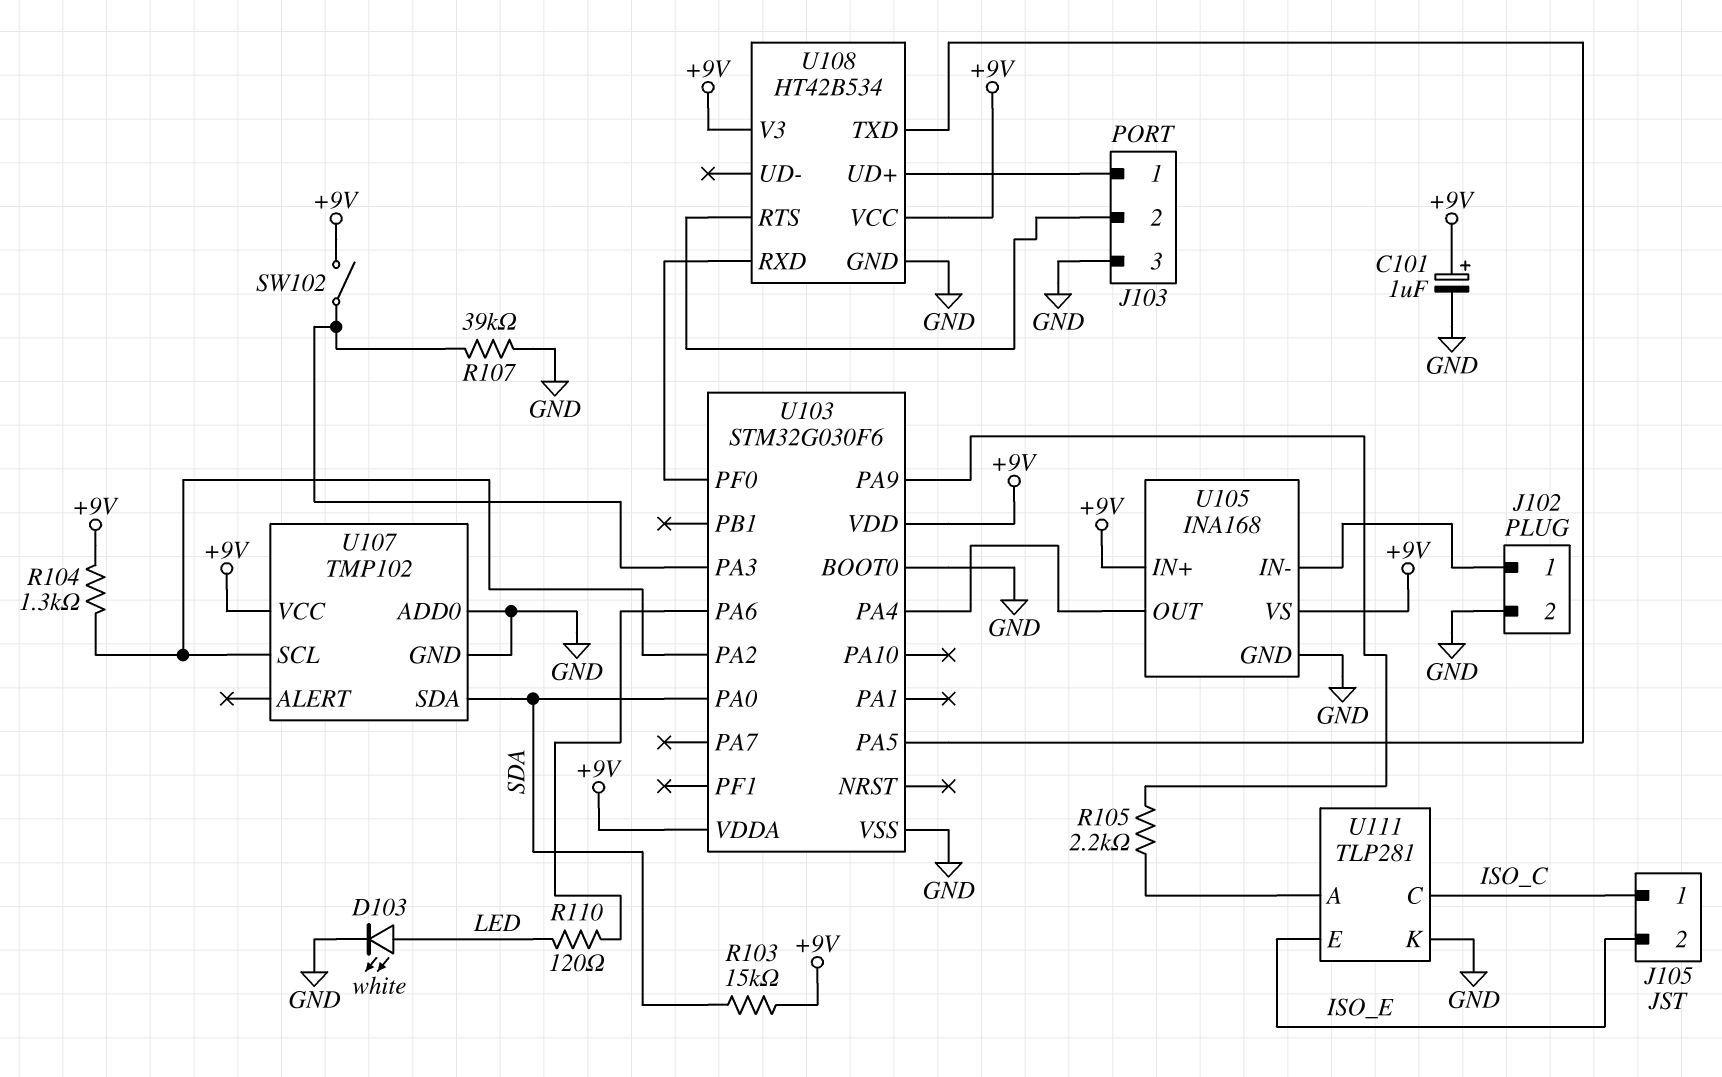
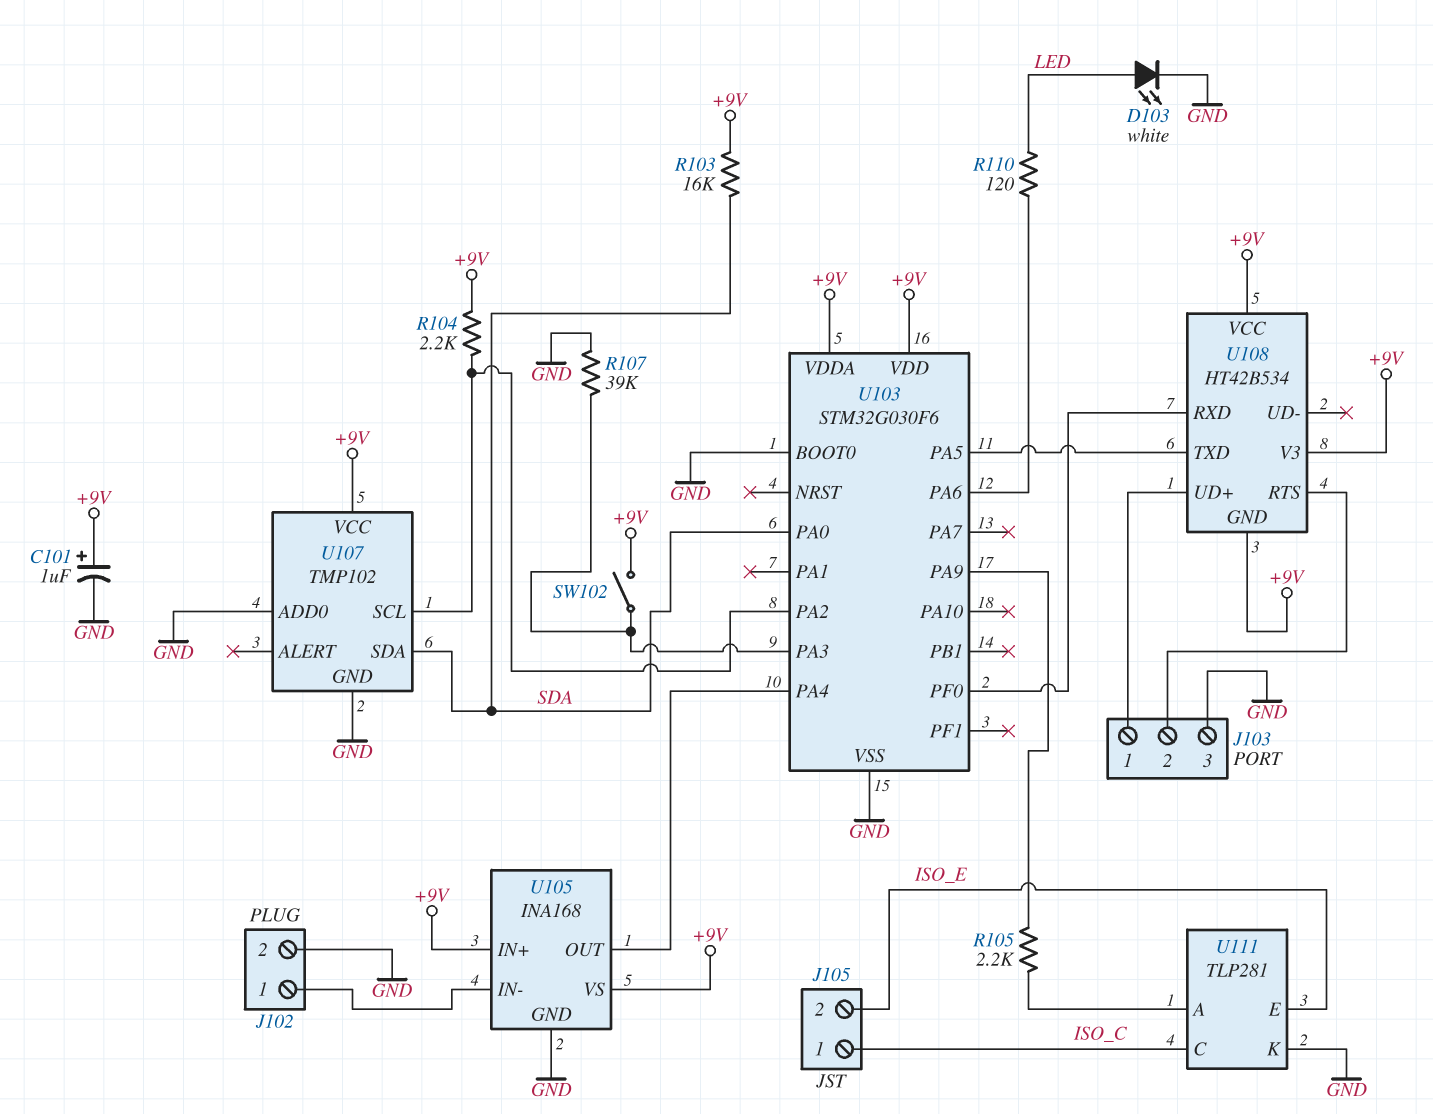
R103: 15k (+9V, SDA) -> 16k (+9V, SDA)
R104: 1.3k (+9V, U103/PA2) -> 2.2k (+9V, U103/PA2)
U108 pin GND: GND -> +9V

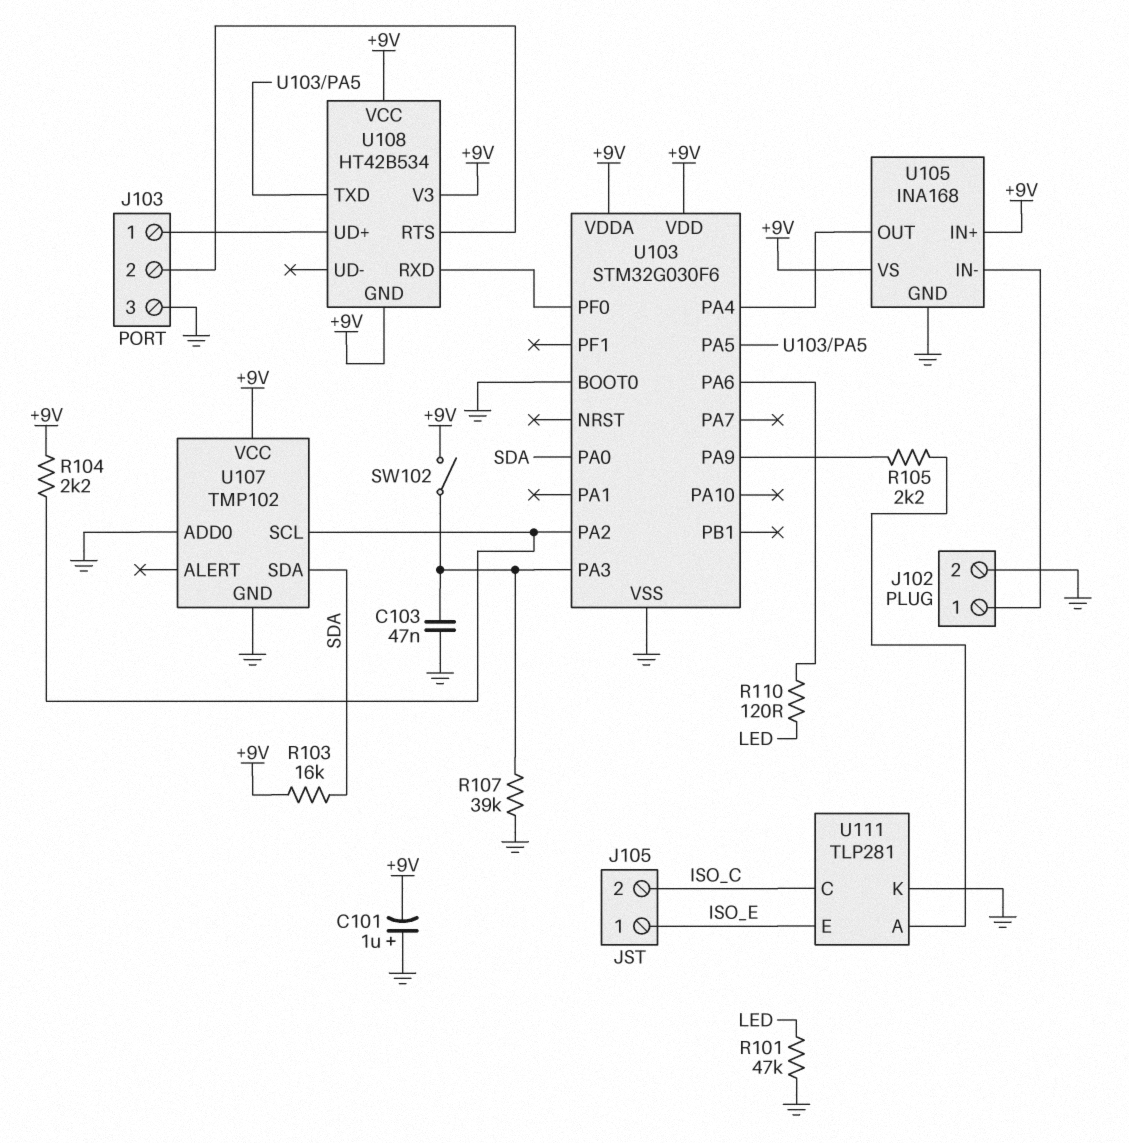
C101: 1uF (plus +9V, minus GND) -> 1uF (plus GND, minus +9V)
C103: none -> 47nF (GND, U103/PA3)
D103: LED white (A LED, K GND) -> none
J105 pin 1: ISO_C -> ISO_E
J105 pin 2: ISO_E -> ISO_C
R101: none -> 47k (GND, LED)

